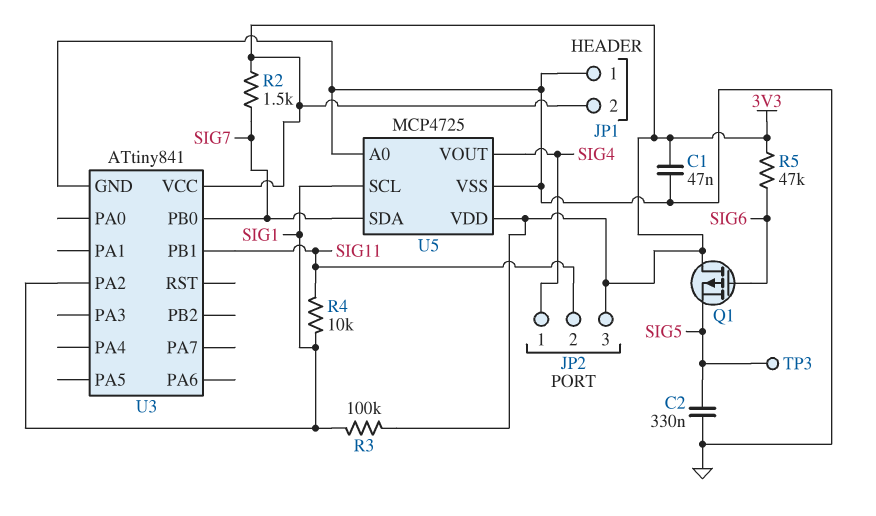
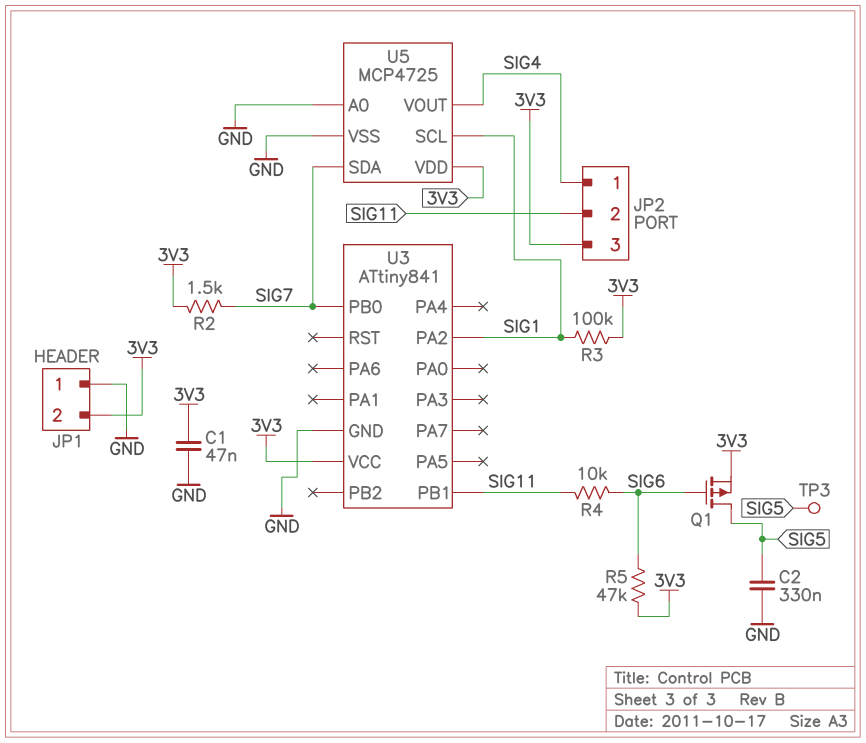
Q1: PMOS (G SIG6, D 3V3, S SIG5) -> PMOS (G SIG6, D SIG5, S 3V3)
R4: 10k (SIG1, SIG11) -> 10k (SIG6, SIG11)

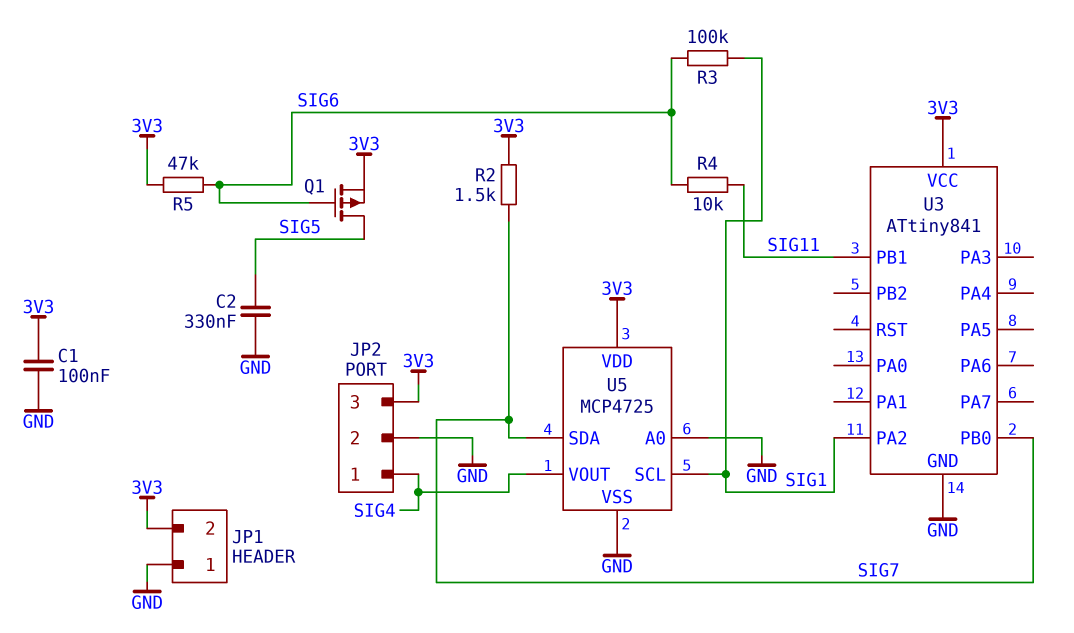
C1: 47nF (3V3, GND) -> 100nF (3V3, GND)
JP2 pin 2: SIG11 -> GND
R3: 100k (3V3, SIG1) -> 100k (SIG1, SIG6)
TP3: test point (SIG5) -> none

